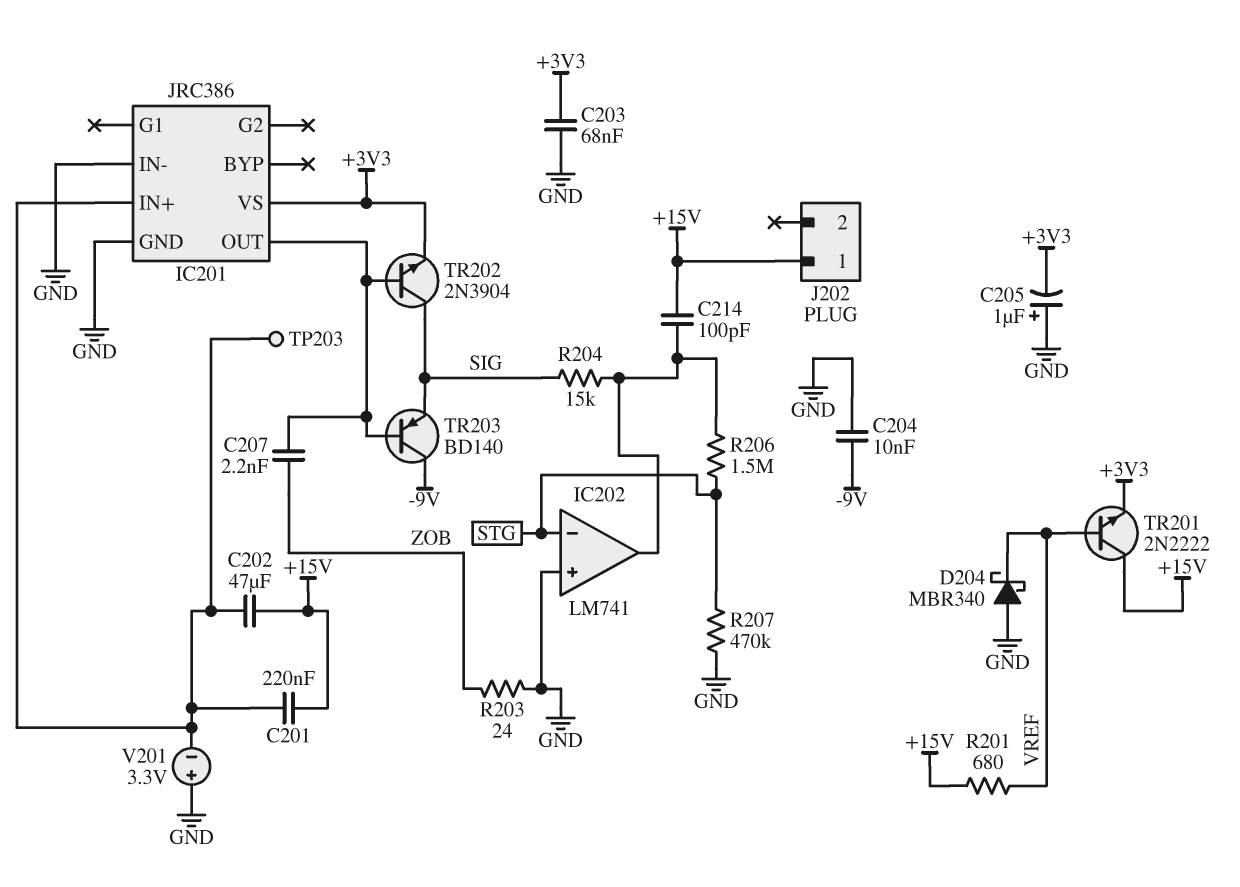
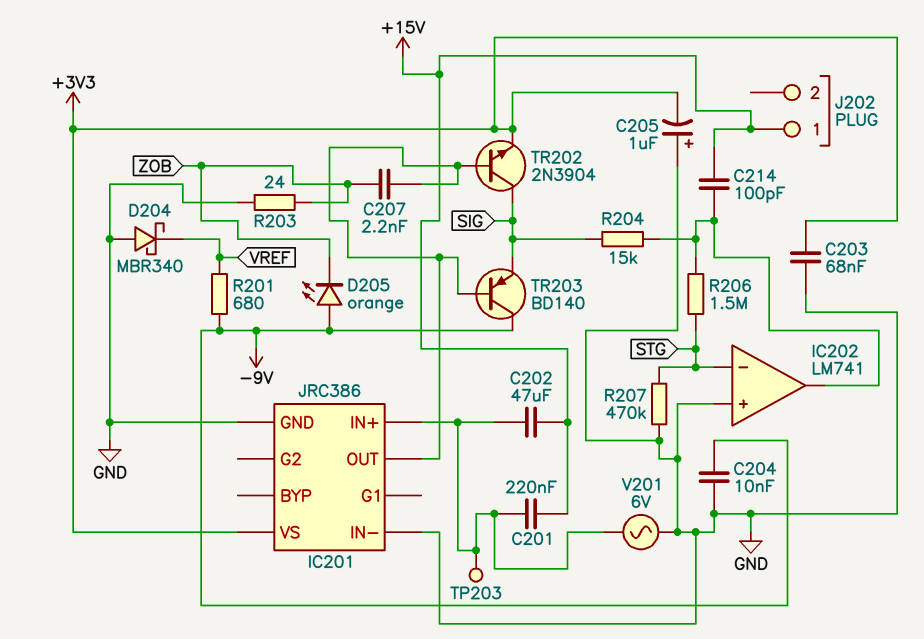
D205: none -> LED orange (A -9V, K ZOB)
R201: 680 (+15V, VREF) -> 680 (-9V, VREF)
TR201: NPN 2N2222 (B VREF, C +15V, E +3V3) -> none
V201: 3.3V (plus GND, minus IC201/IN+) -> AC 6V (GND, IC201/IN+)

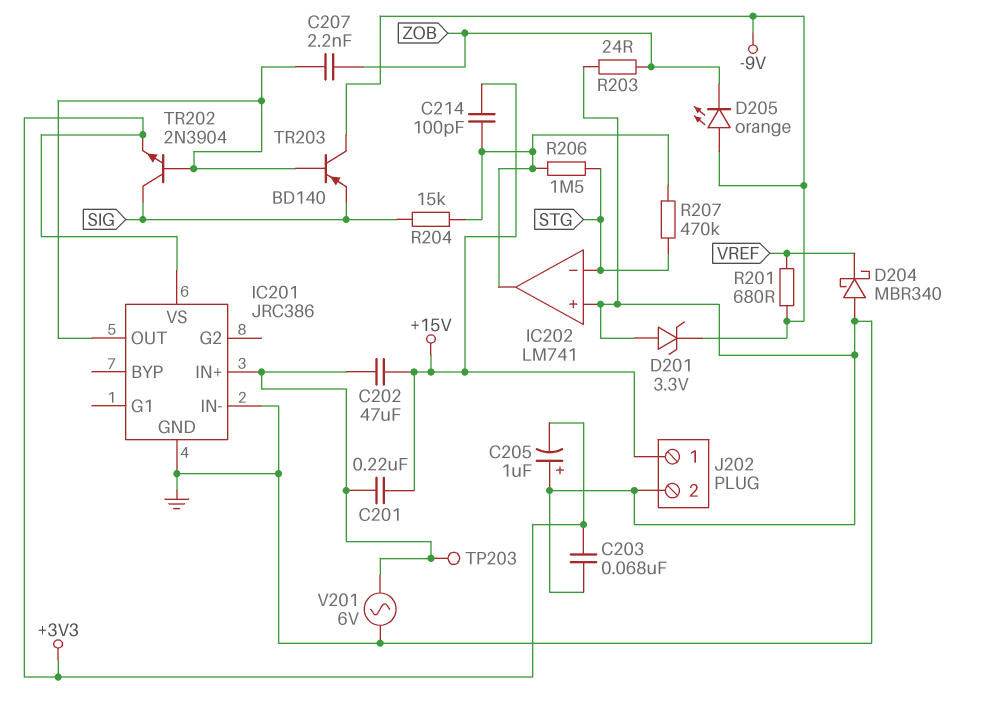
C204: 10nF (-9V, GND) -> none
D201: none -> zener 3.3V (A GND, K -9V)
J202 pin 2: none -> GND
R207: 470k (GND, STG) -> 470k (IC202/out, STG)

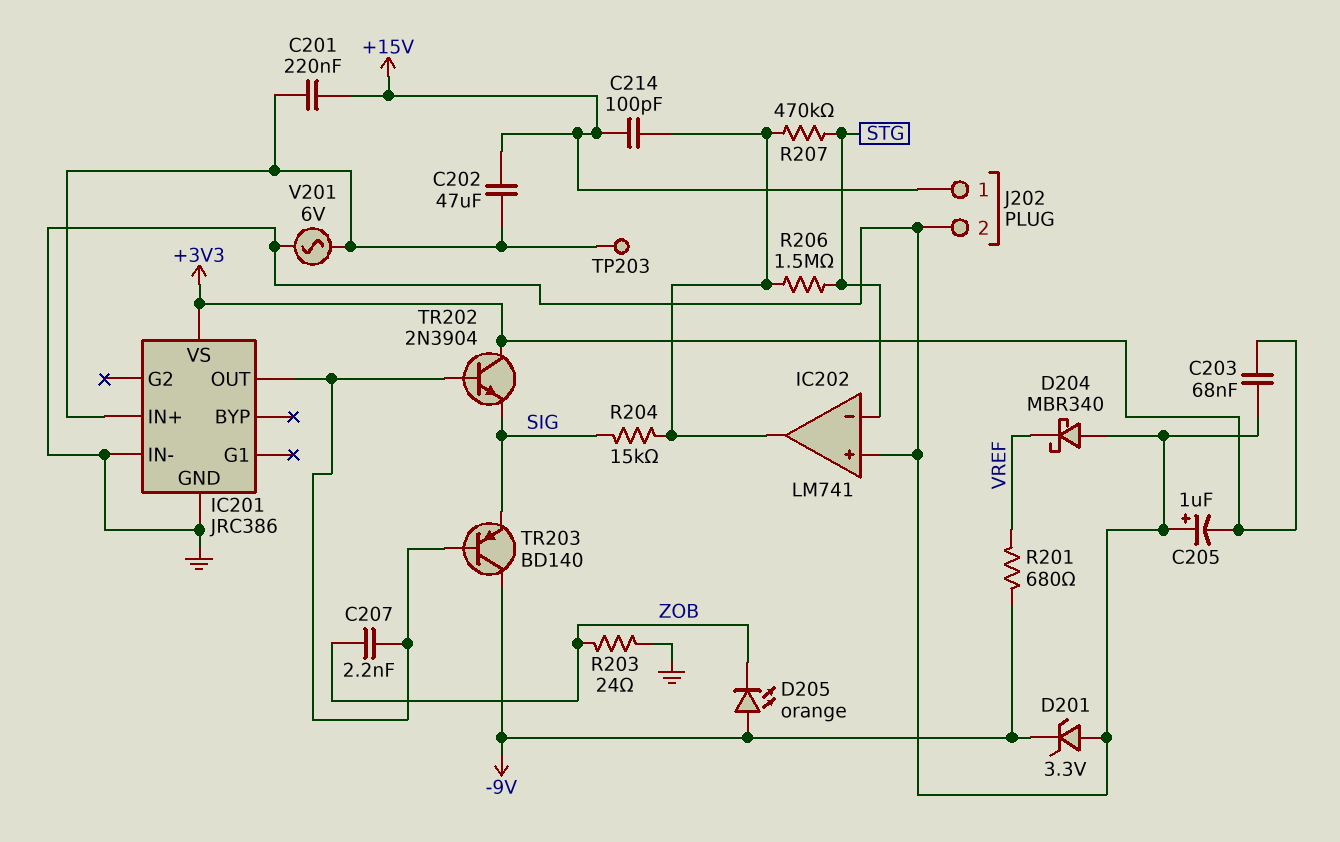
TR202: NPN 2N3904 (B IC201/OUT, C SIG, E +3V3) -> NPN 2N3904 (B IC201/OUT, C +3V3, E SIG)

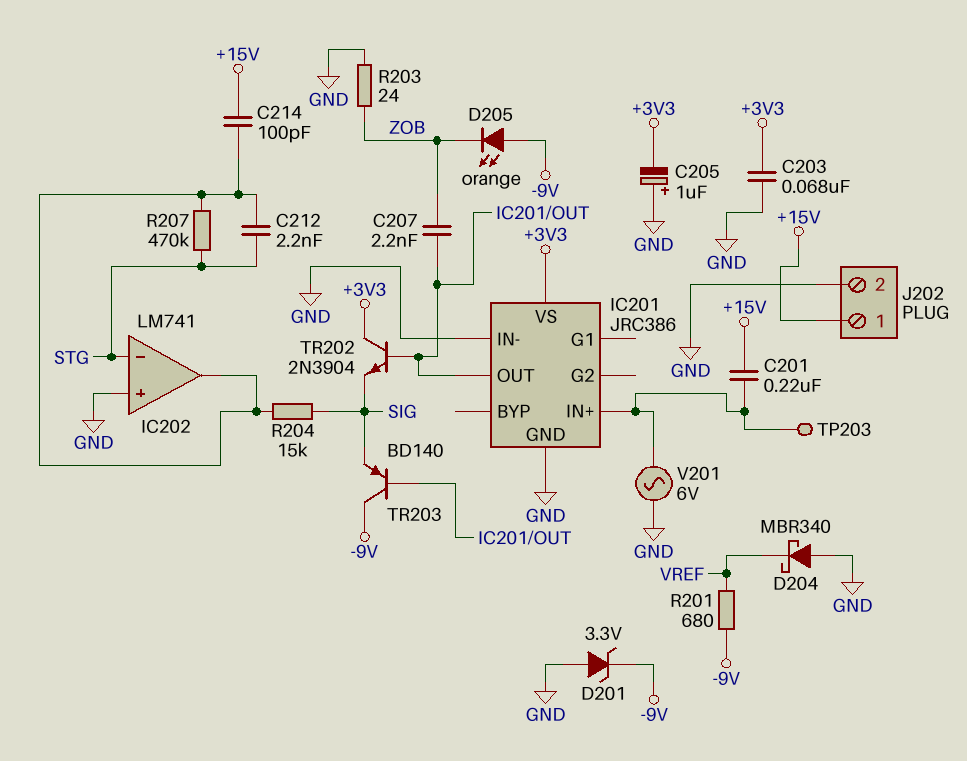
C202: 47uF (+15V, IC201/IN+) -> none
C212: none -> 2.2nF (IC202/out, STG)
R206: 1.5M (IC202/out, STG) -> none

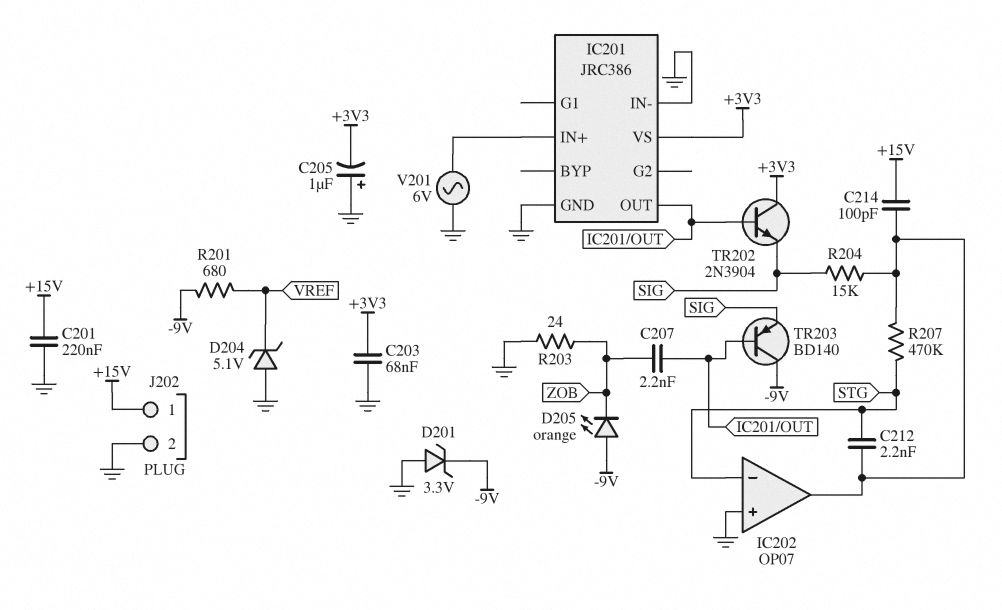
C201: 220nF (+15V, IC201/IN+) -> 220nF (+15V, GND)
D204: schottky MBR340 (A GND, K VREF) -> zener 5.1V (A GND, K VREF)
IC202: LM741 -> OP07
TP203: test point (IC201/IN+) -> none

